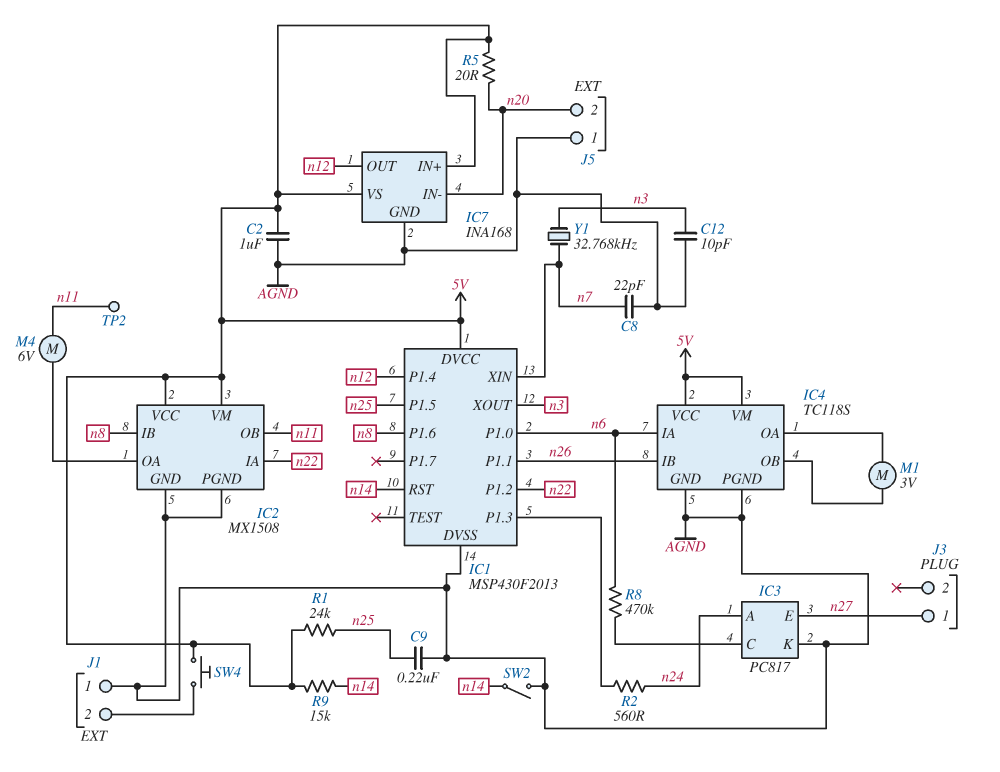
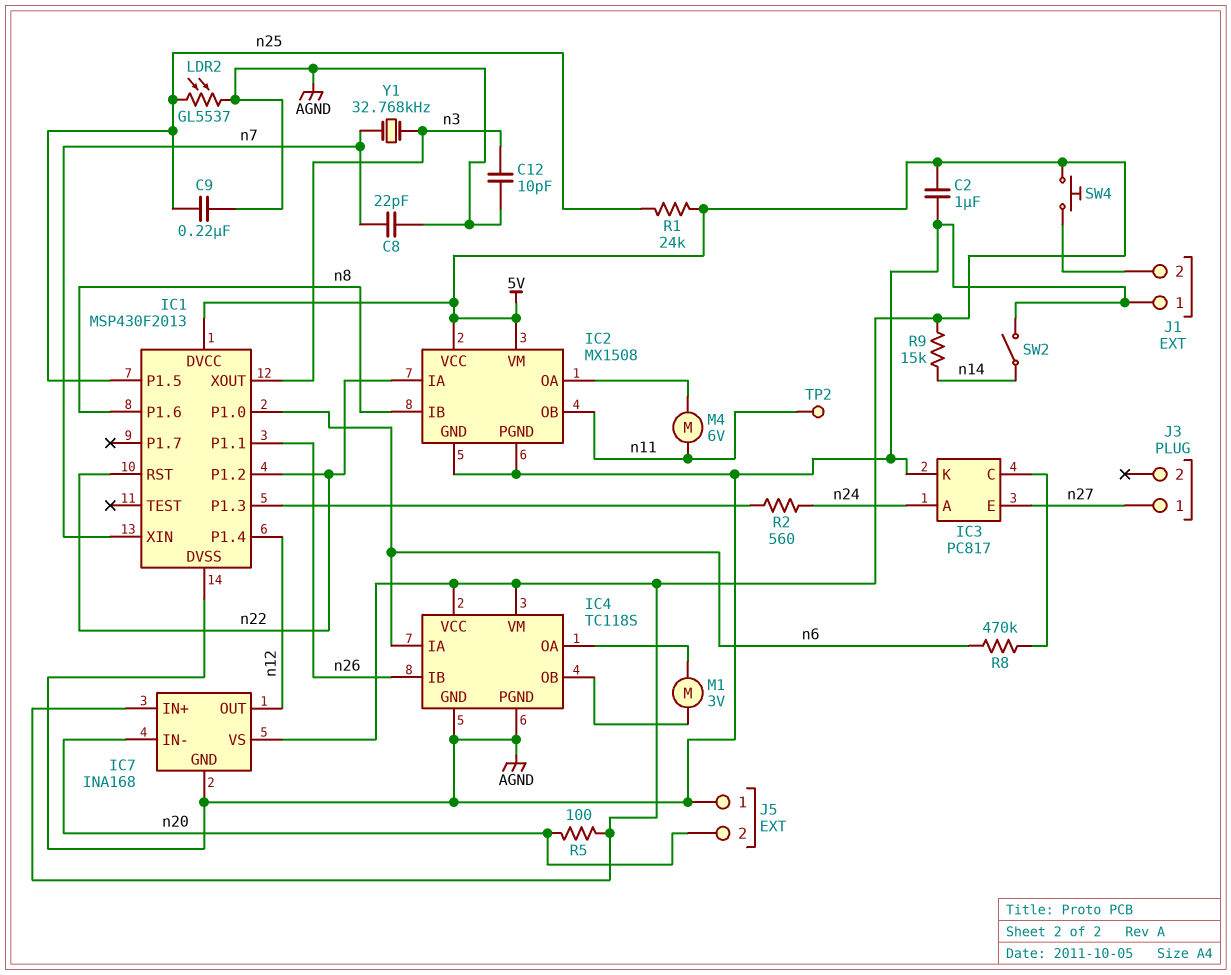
IC1 pin RST: n14 -> n22
LDR2: none -> GL5537 (AGND, n25)
R5: 20 (5V, n20) -> 100 (5V, n20)

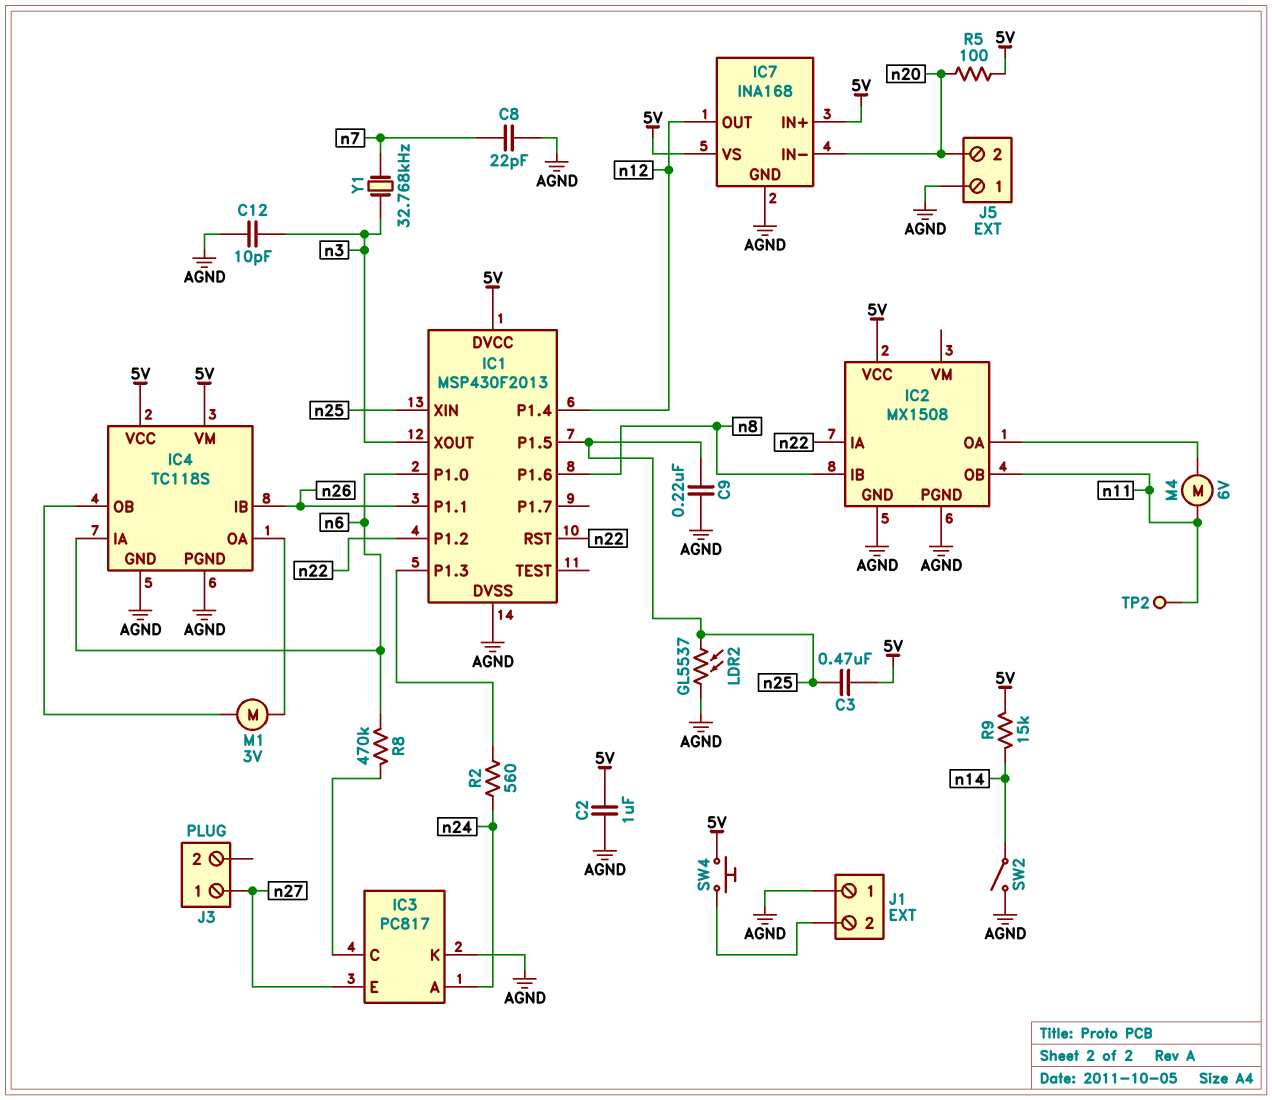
C3: none -> 470nF (5V, n25)
IC1 pin XIN: n7 -> n25
IC2 pin VM: 5V -> none
R1: 24k (5V, n25) -> none

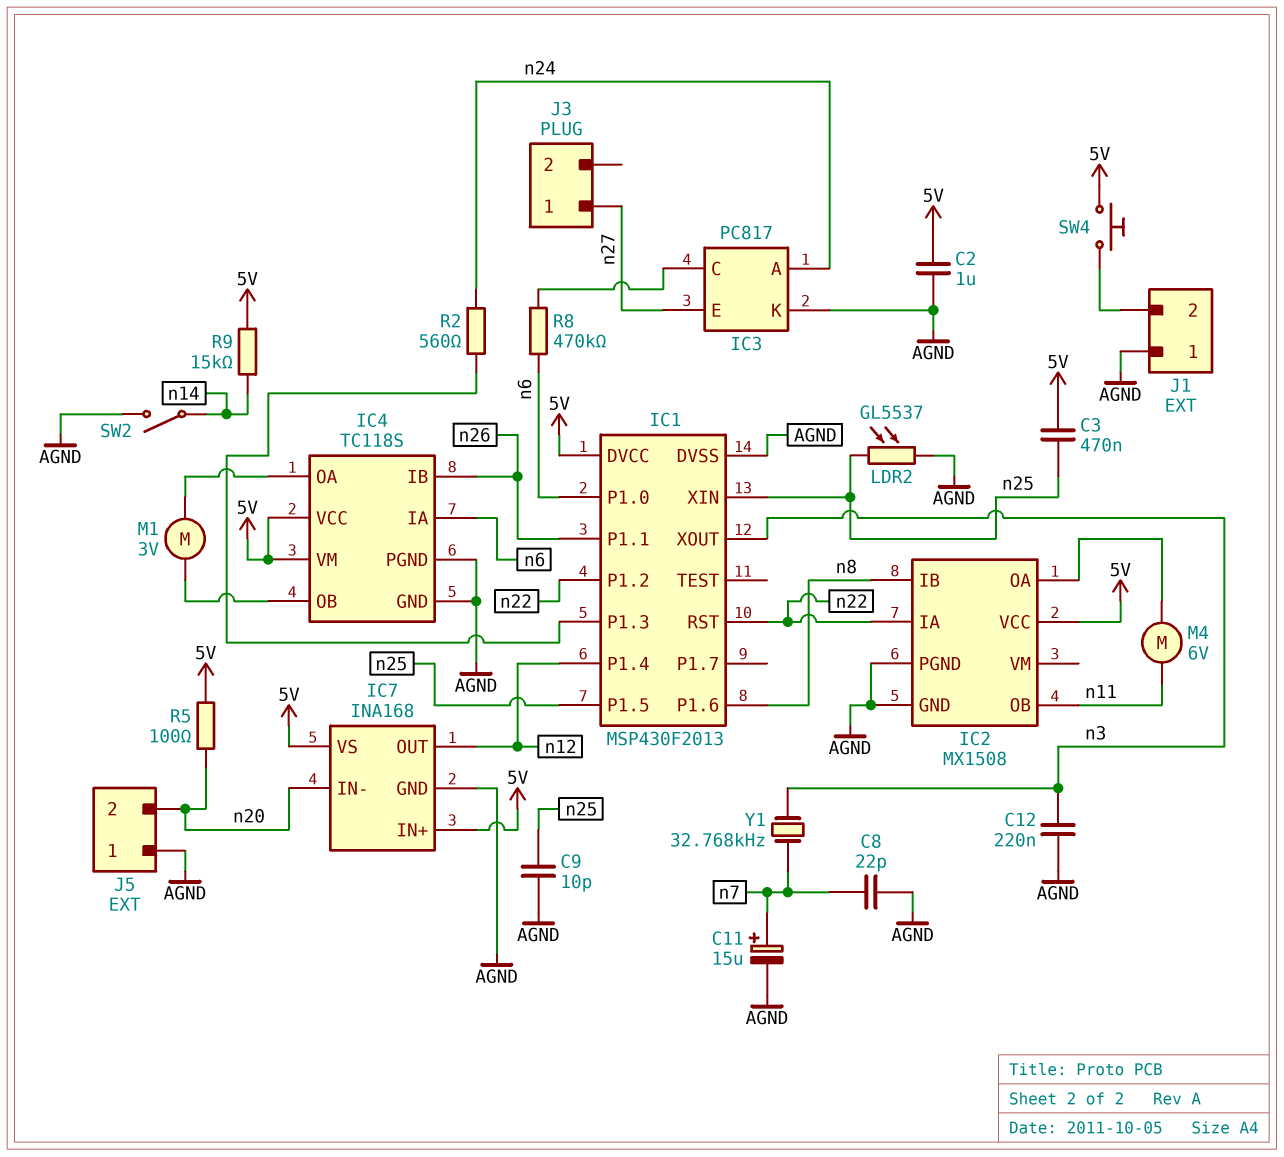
C9: 220nF (AGND, n25) -> 10pF (AGND, n25)
C11: none -> 15uF (plus n7, minus AGND)
C12: 10pF (AGND, n3) -> 220nF (AGND, n3)
TP2: test point (n11) -> none

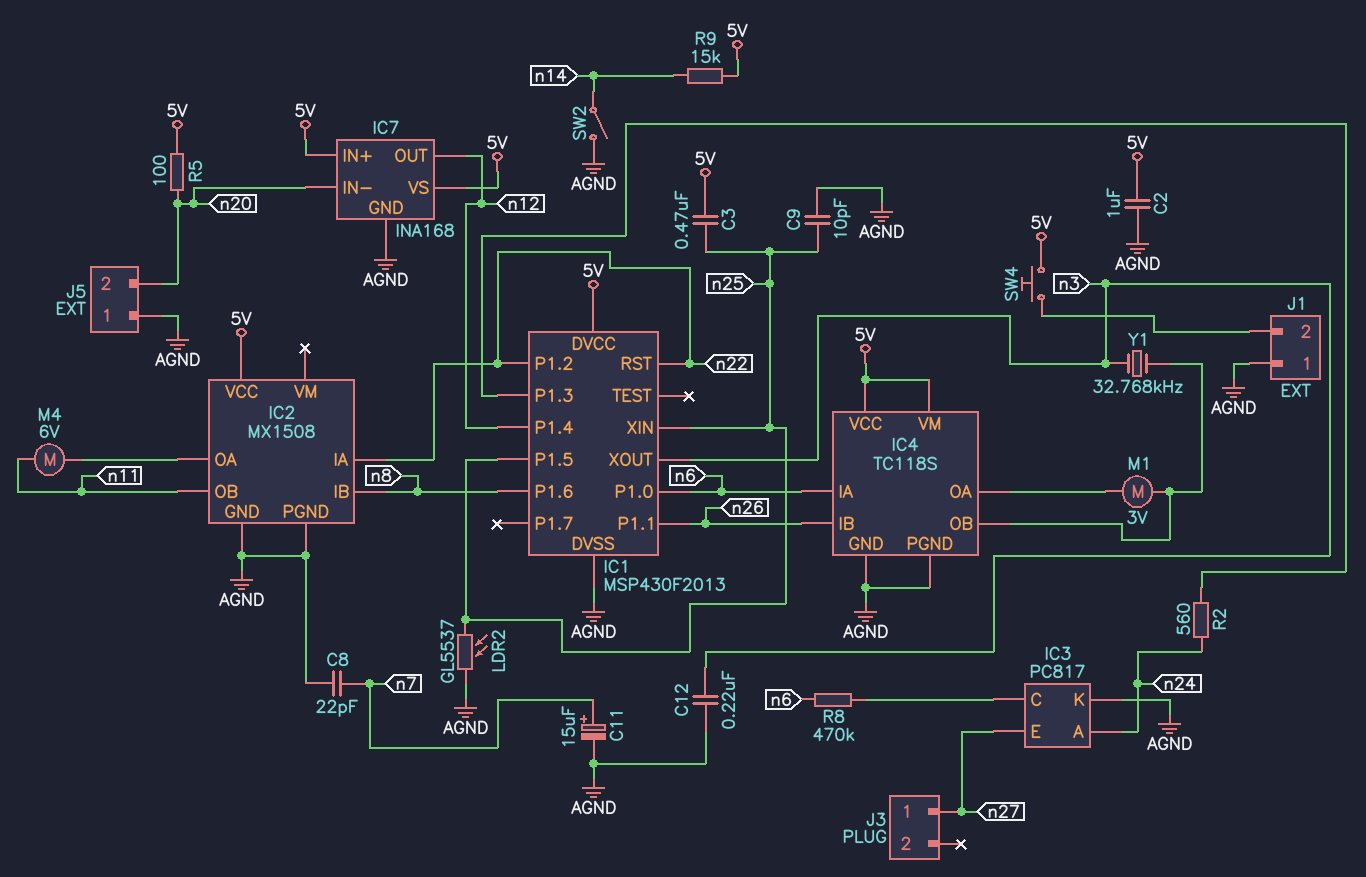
Y1: 32.768kHz (n3, n7) -> 32.768kHz (IC4/OB, n3)

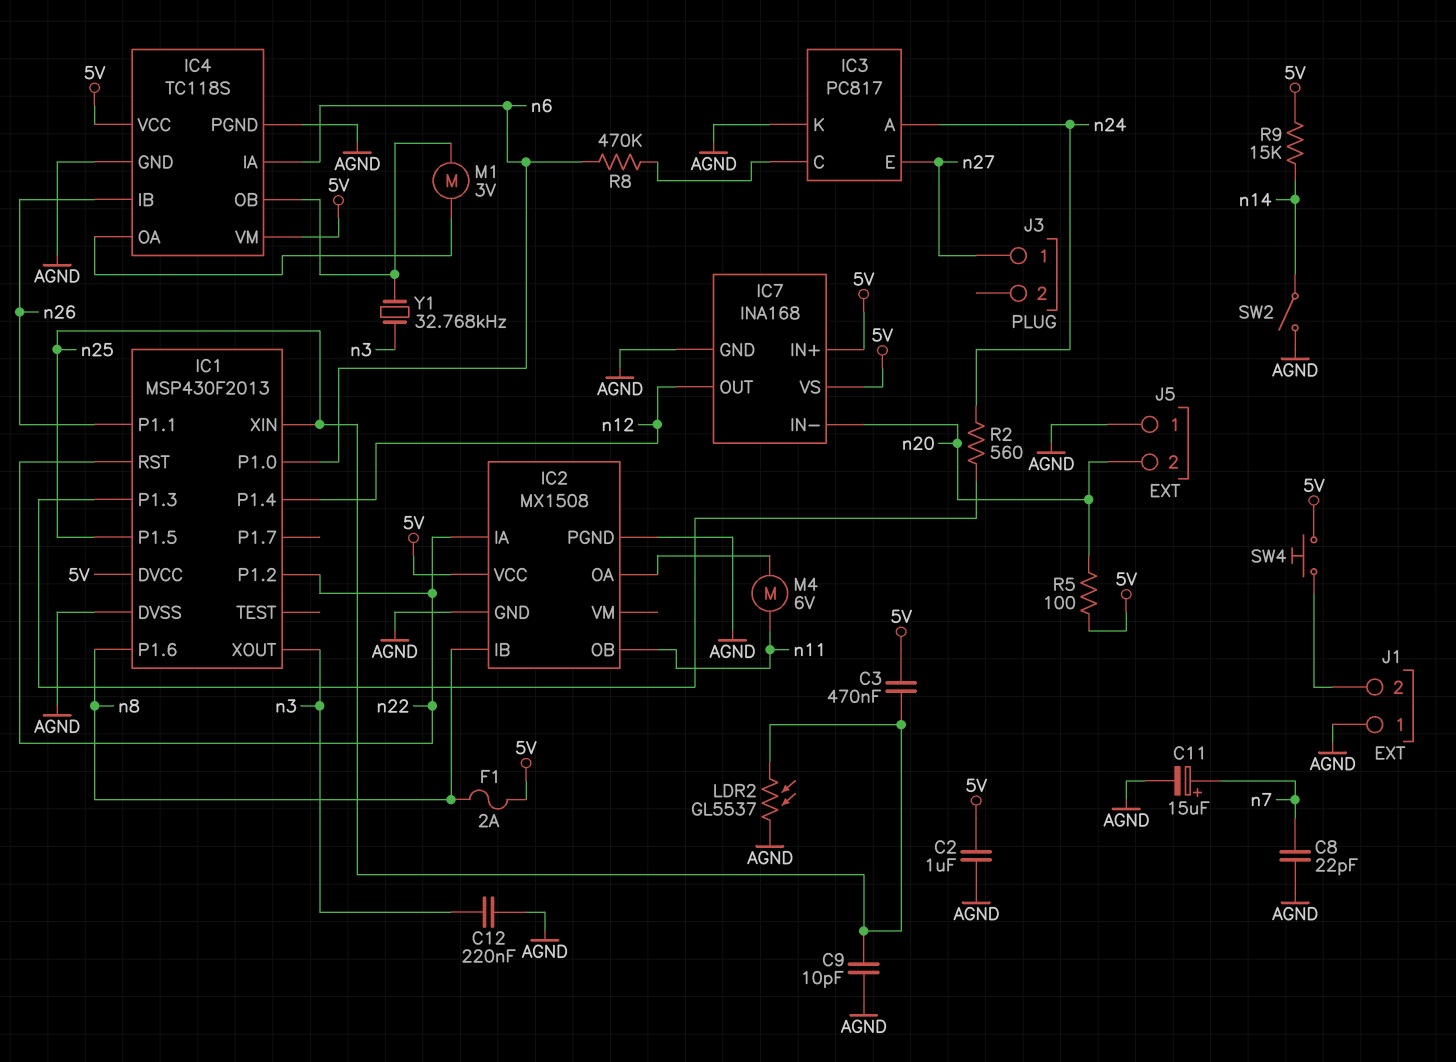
F1: none -> 2A (5V, n8)

